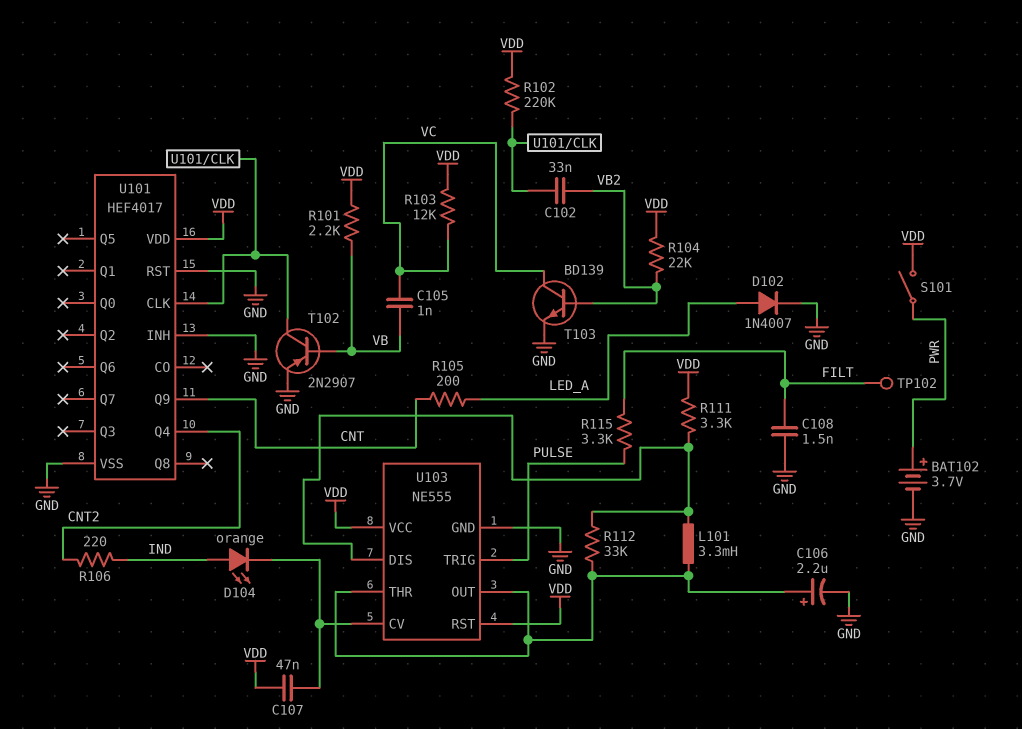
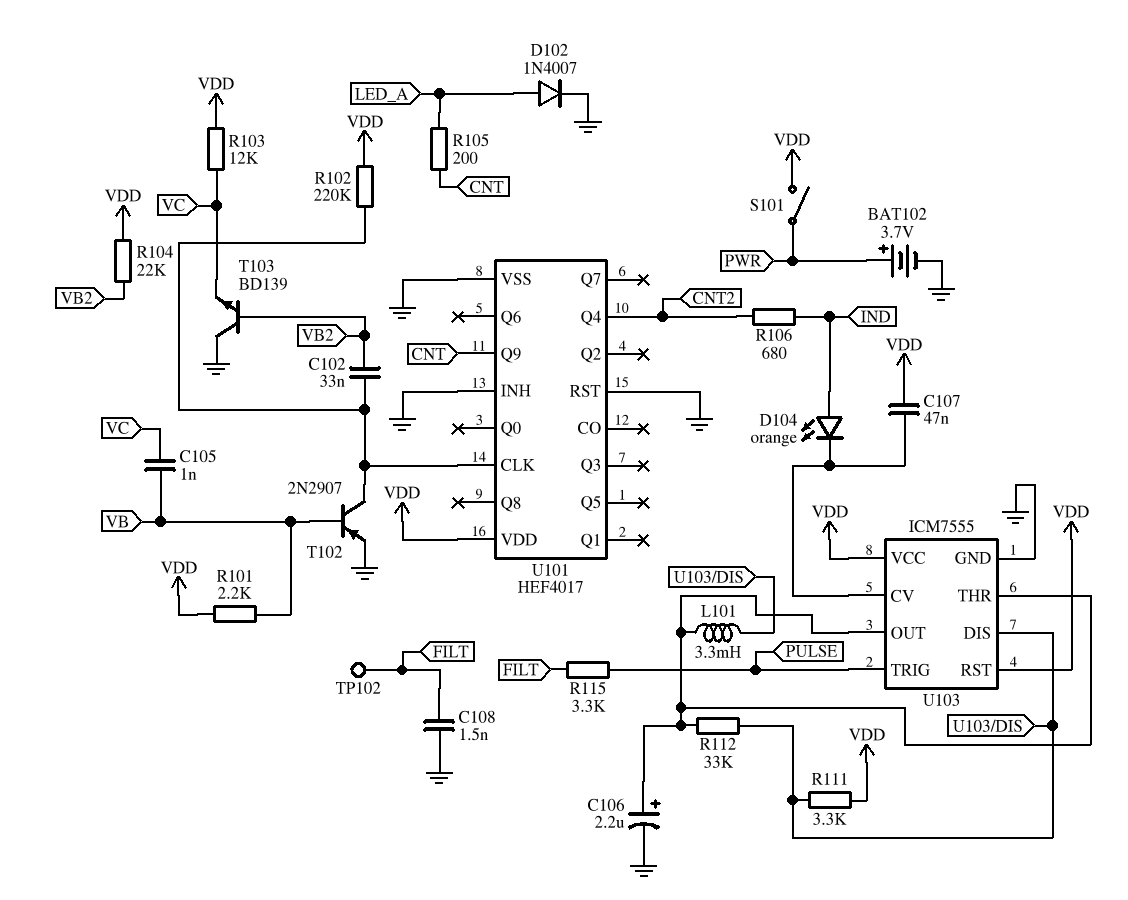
R106: 220 (CNT2, IND) -> 680 (CNT2, IND)
T103: NPN BD139 (B VB2, C VC, E GND) -> NPN BD139 (B VB2, C GND, E VC)
U103: NE555 -> ICM7555

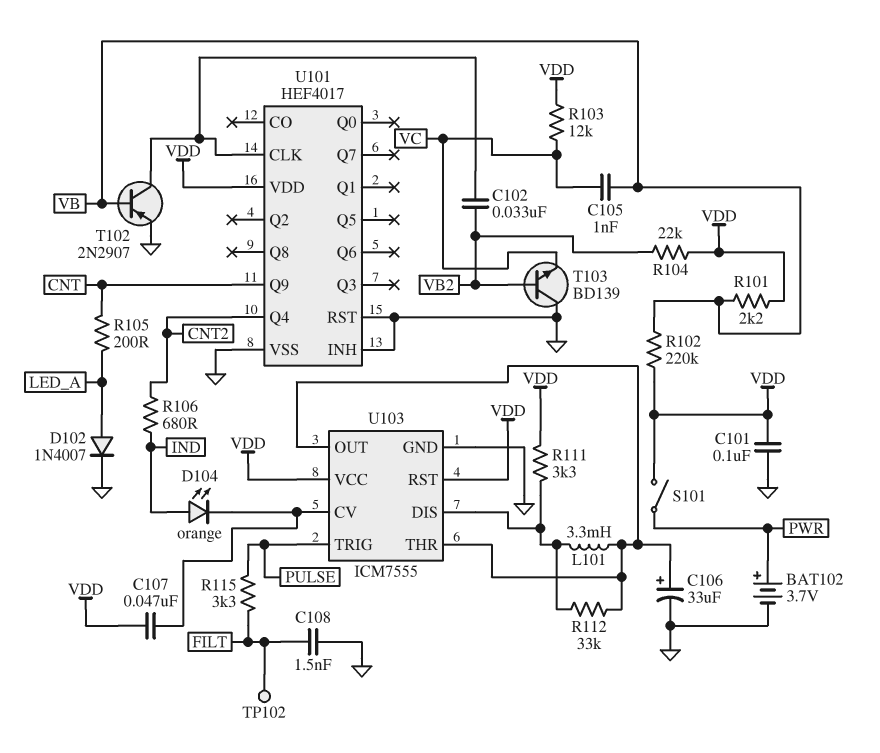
C101: none -> 100nF (GND, VDD)
C106: 2.2uF (plus U103/OUT, minus GND) -> 33uF (plus U103/OUT, minus GND)
R102: 220k (U101/CLK, VDD) -> 220k (VB, VDD)

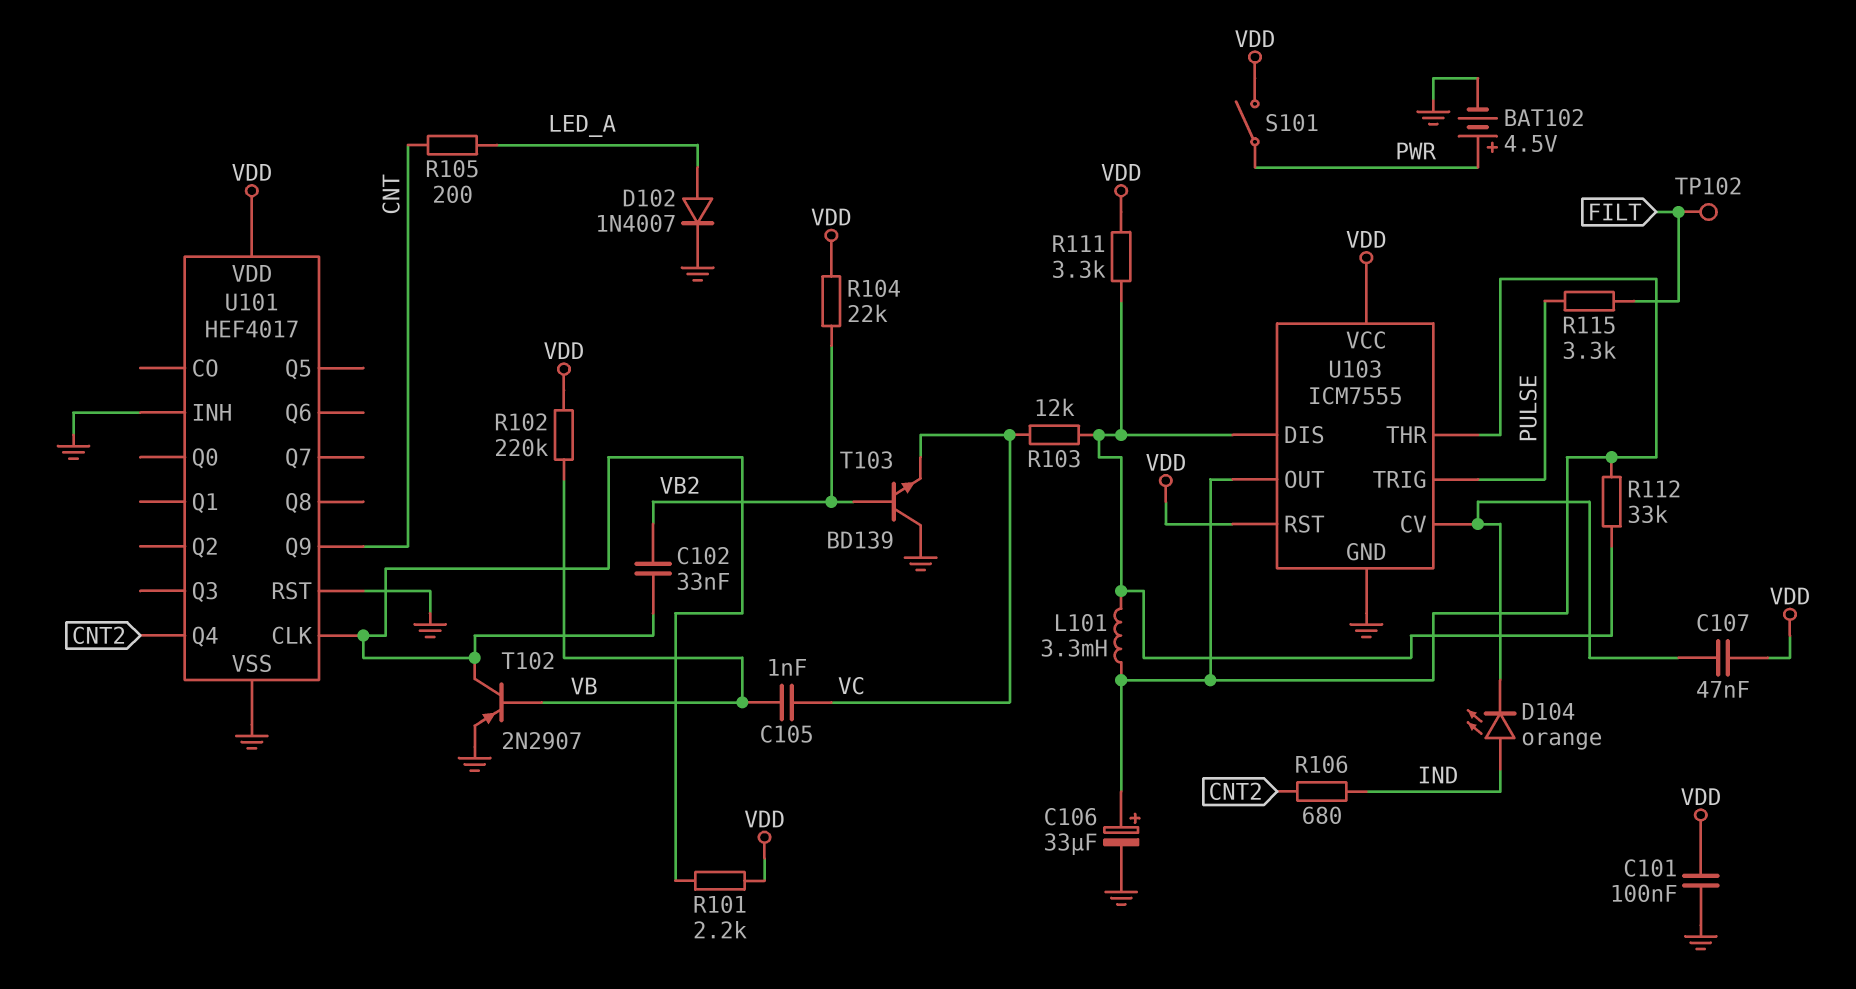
BAT102: 3.7V (plus PWR, minus GND) -> 4.5V (plus PWR, minus GND)
C108: 1.5nF (FILT, GND) -> none
R101: 2.2k (VB, VDD) -> 2.2k (U101/CLK, VDD)
R103: 12k (VC, VDD) -> 12k (U103/DIS, VC)

